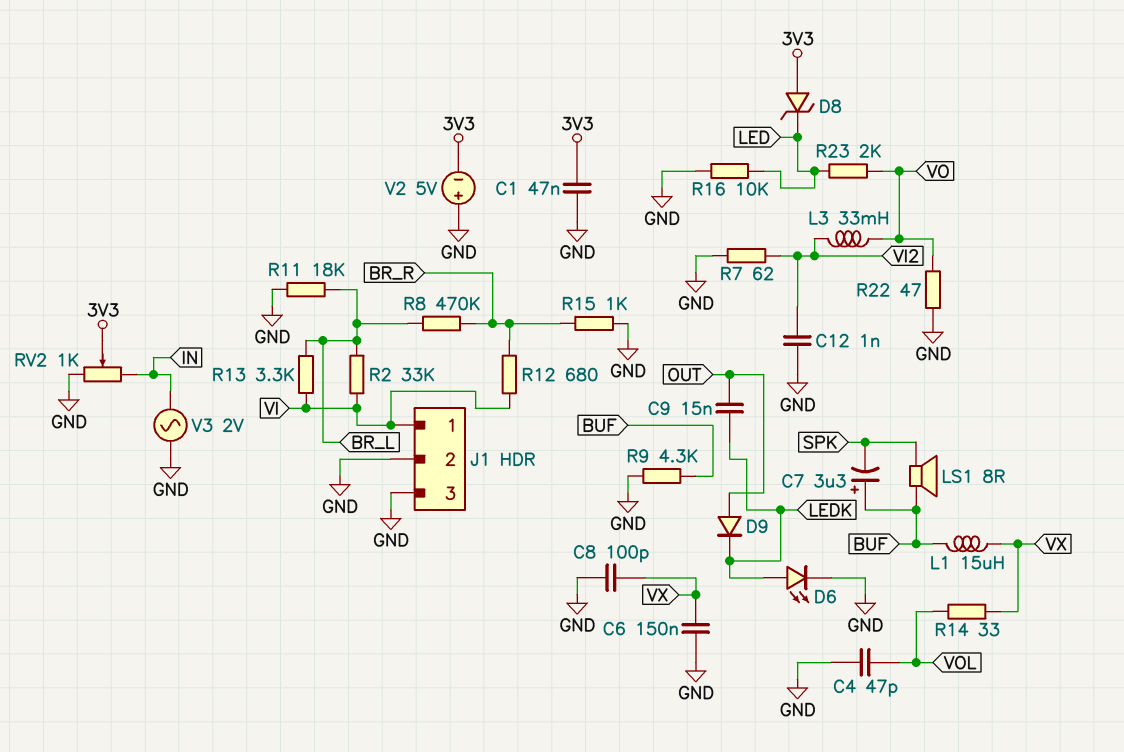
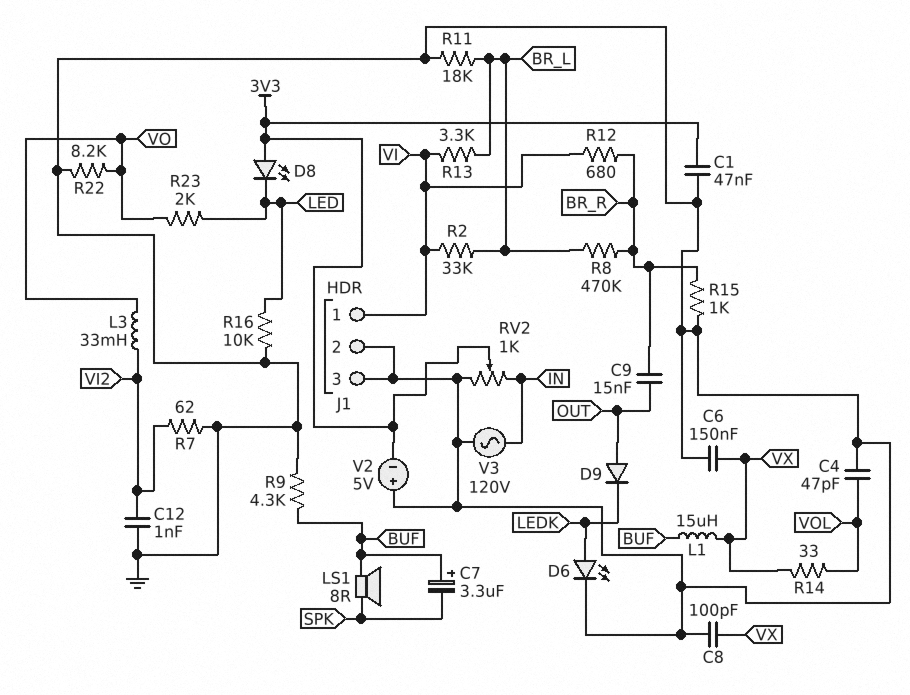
C9: 15nF (LEDK, OUT) -> 15nF (BR_R, OUT)
D8: zener (A 3V3, K LED) -> LED (A 3V3, K LED)
R22: 47 (GND, VO) -> 8.2k (GND, VO)
V3: AC 2V (GND, IN) -> AC 120V (GND, IN)

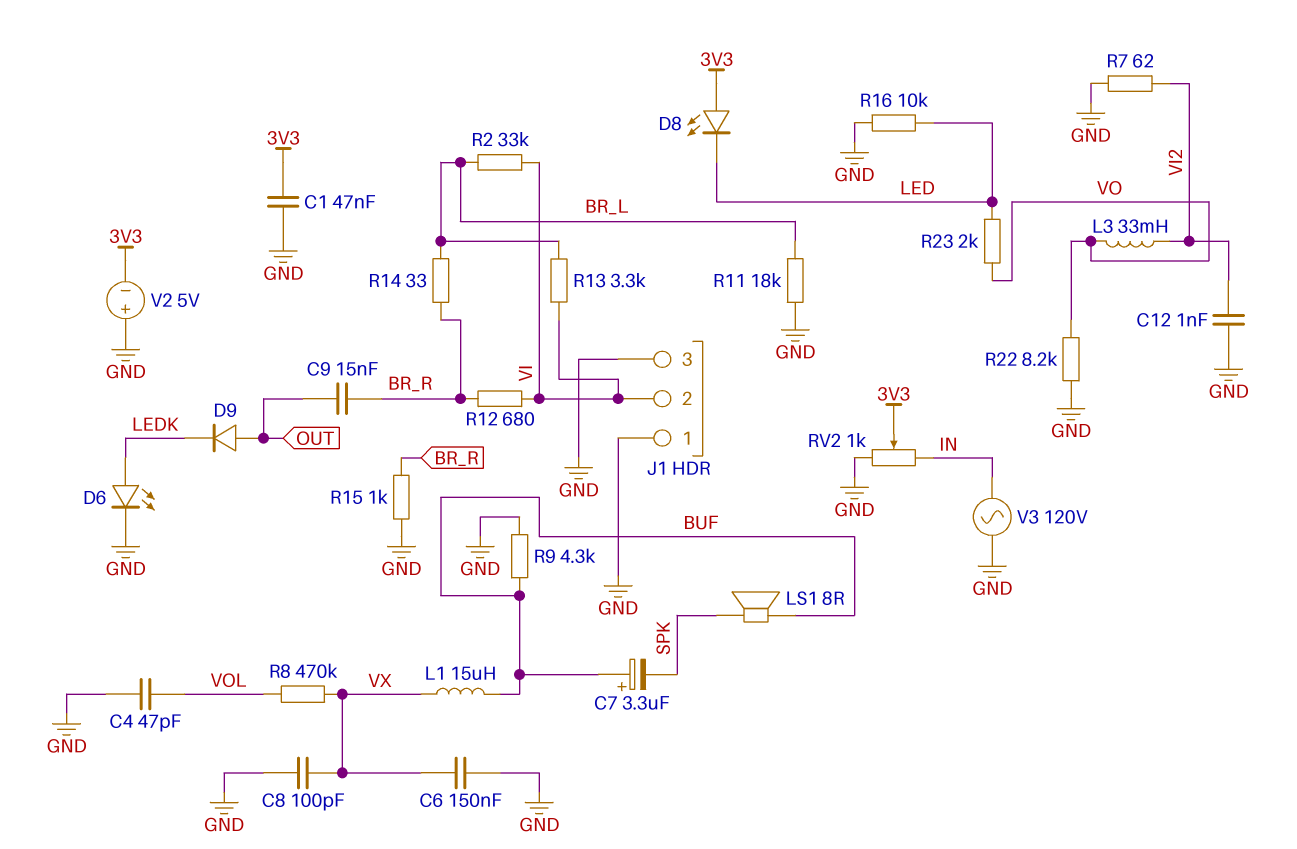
J1 pin 1: VI -> GND
J1 pin 2: GND -> VI
R8: 470k (BR_L, BR_R) -> 470k (VOL, VX)
R14: 33 (VOL, VX) -> 33 (BR_L, BR_R)

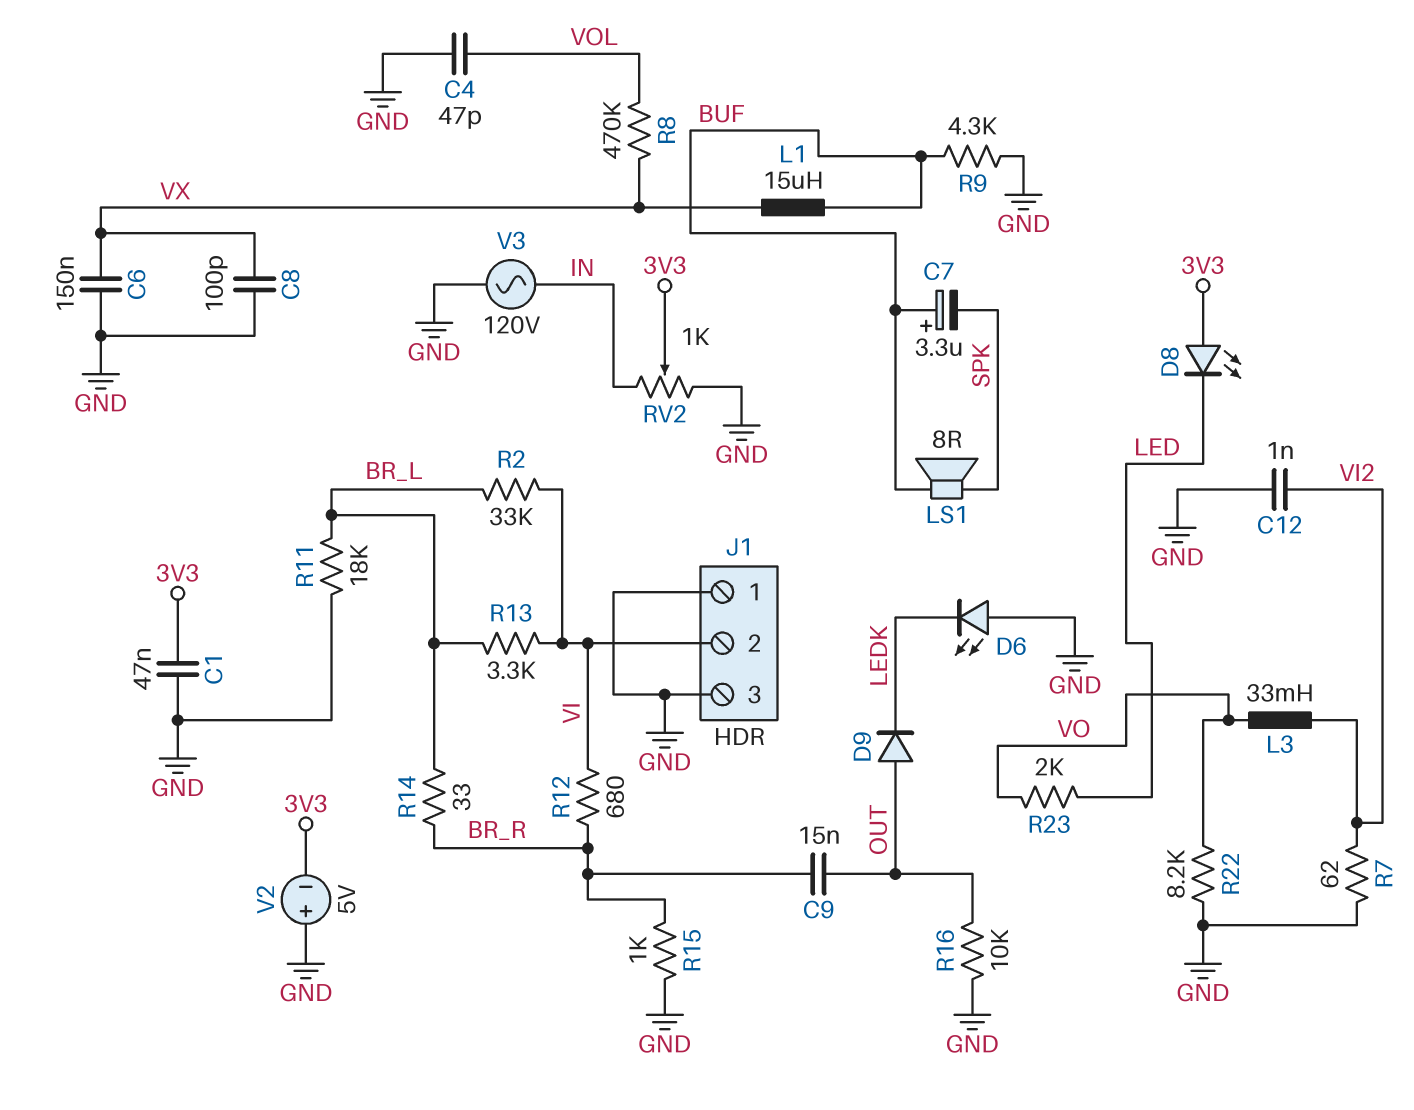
D6: LED (A LEDK, K GND) -> LED (A GND, K LEDK)
R16: 10k (GND, LED) -> 10k (GND, OUT)

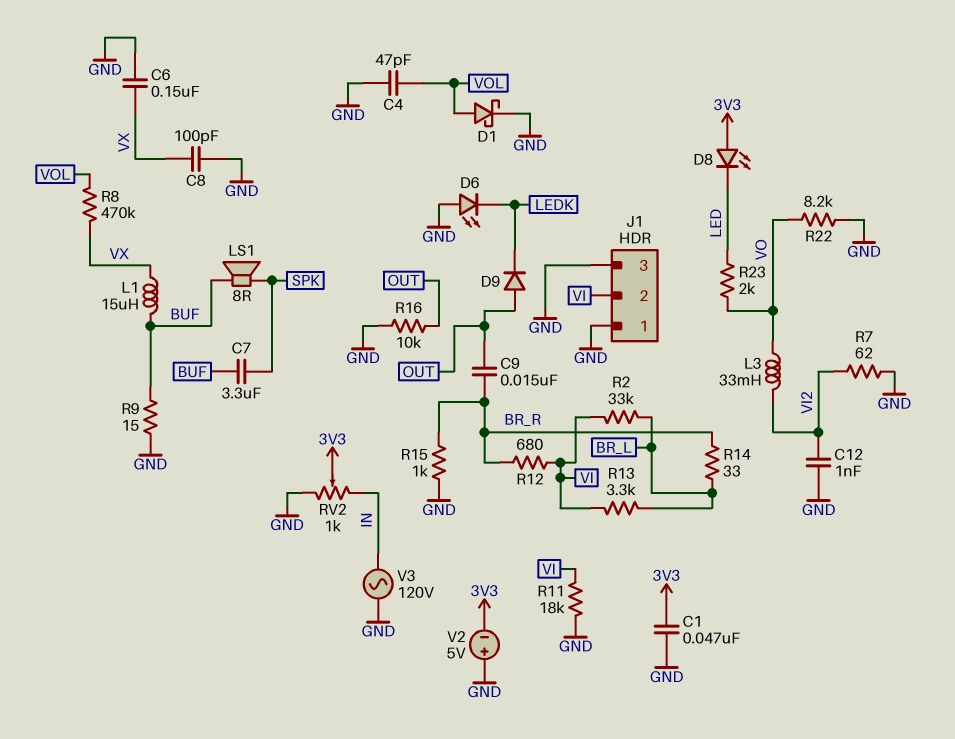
C7: 3.3uF (plus BUF, minus SPK) -> 3.3uF (BUF, SPK)
D1: none -> schottky (A VOL, K GND)
R9: 4.3k (BUF, GND) -> 15 (BUF, GND)
R11: 18k (BR_L, GND) -> 18k (GND, VI)

